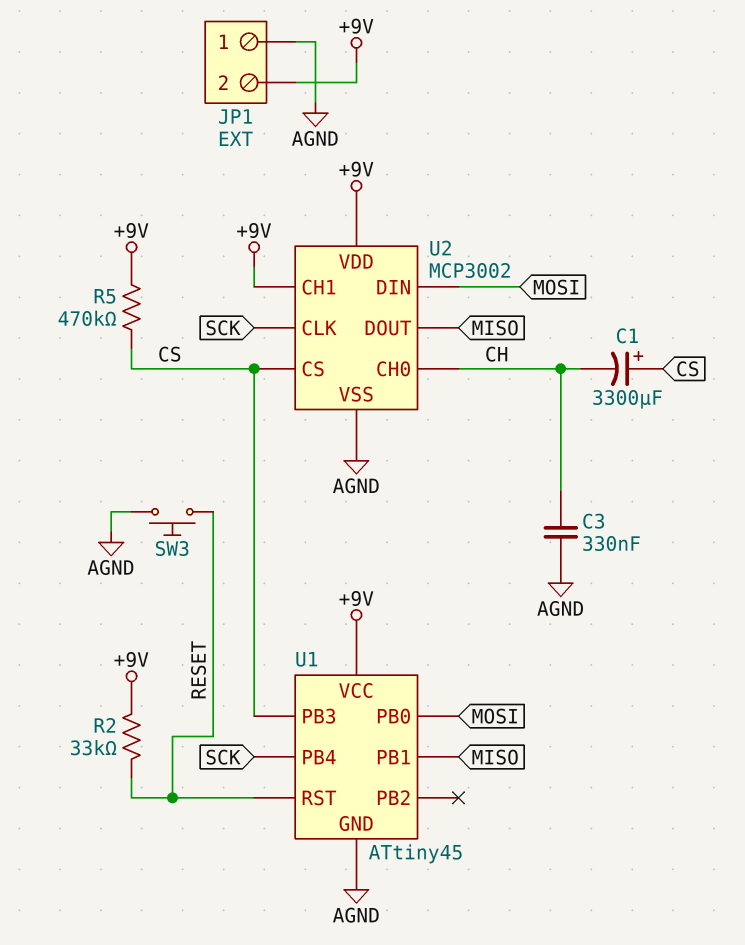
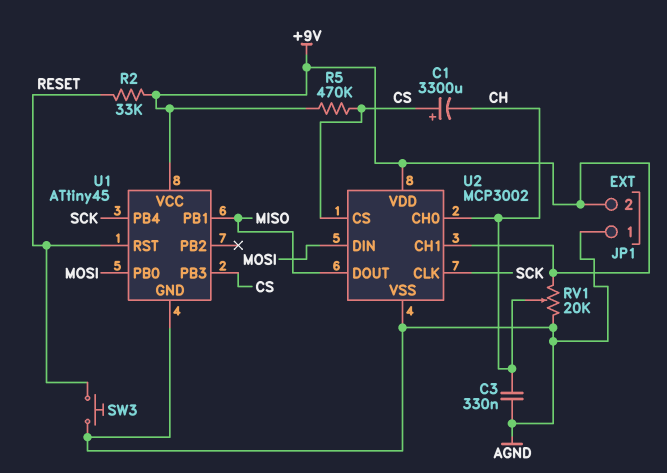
RV1: none -> 20k (+9V, AGND, wiper CH)

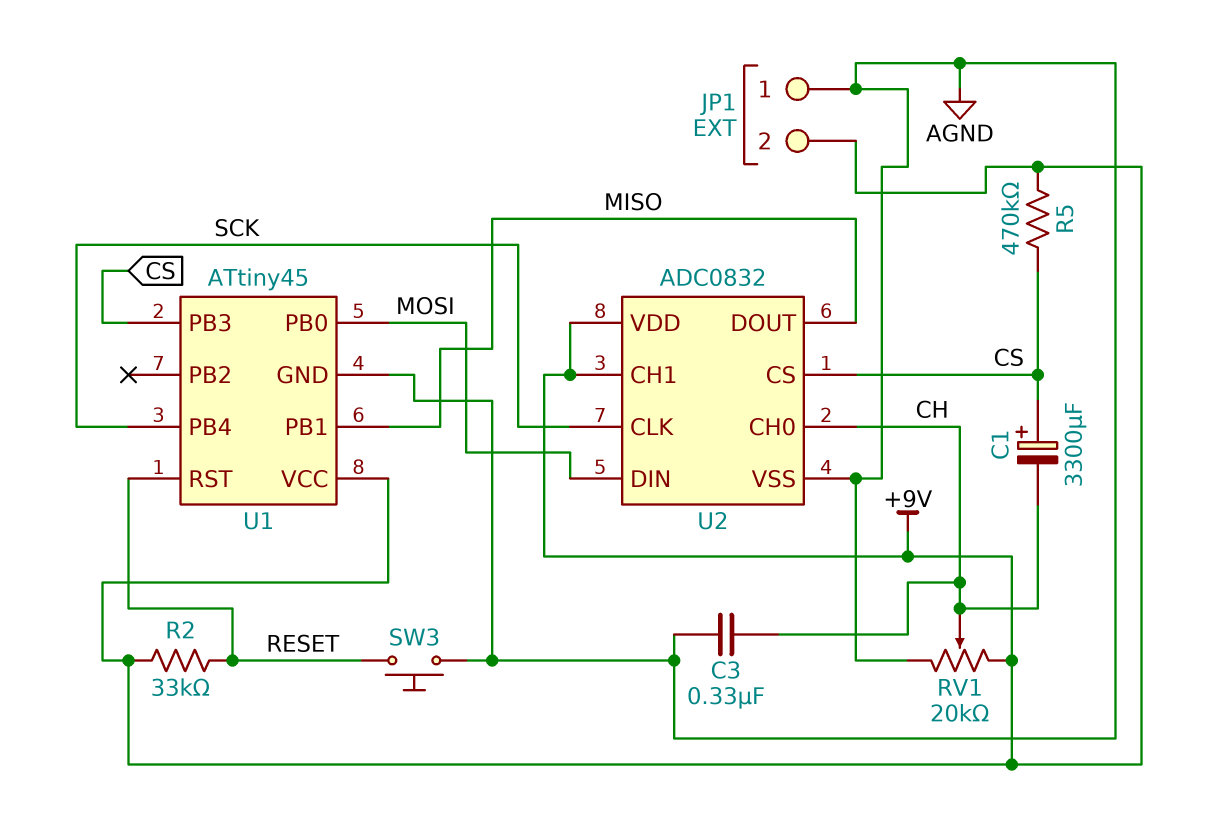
U2: MCP3002 -> ADC0832

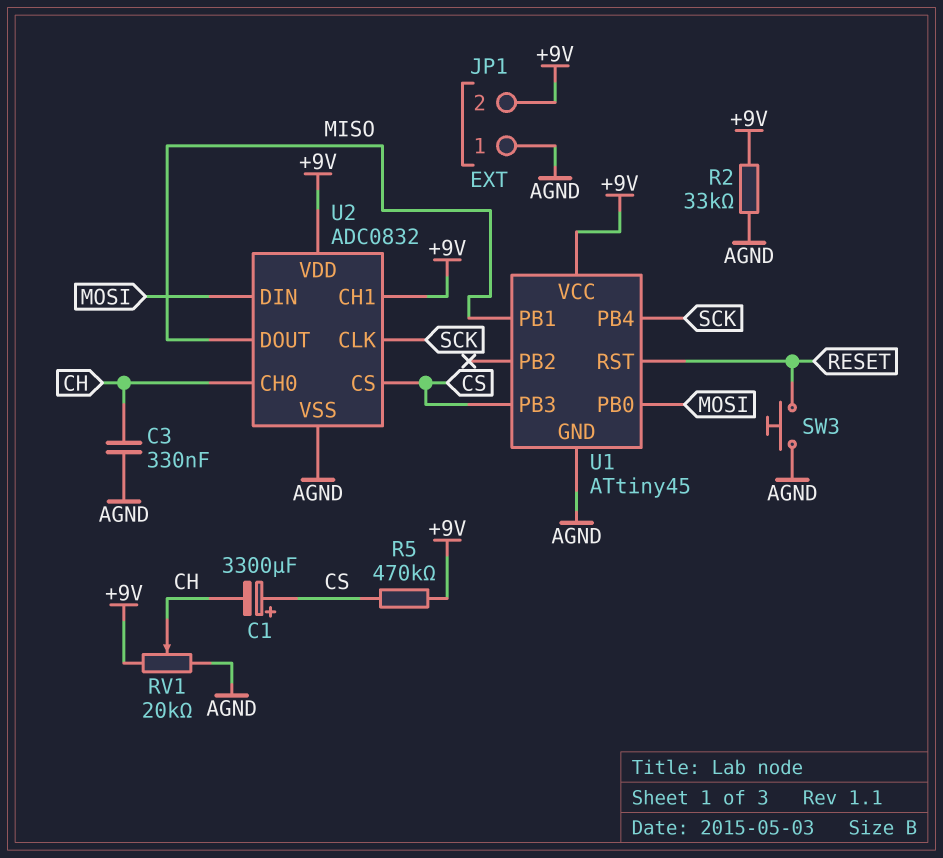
R2: 33k (+9V, RESET) -> 33k (+9V, AGND)

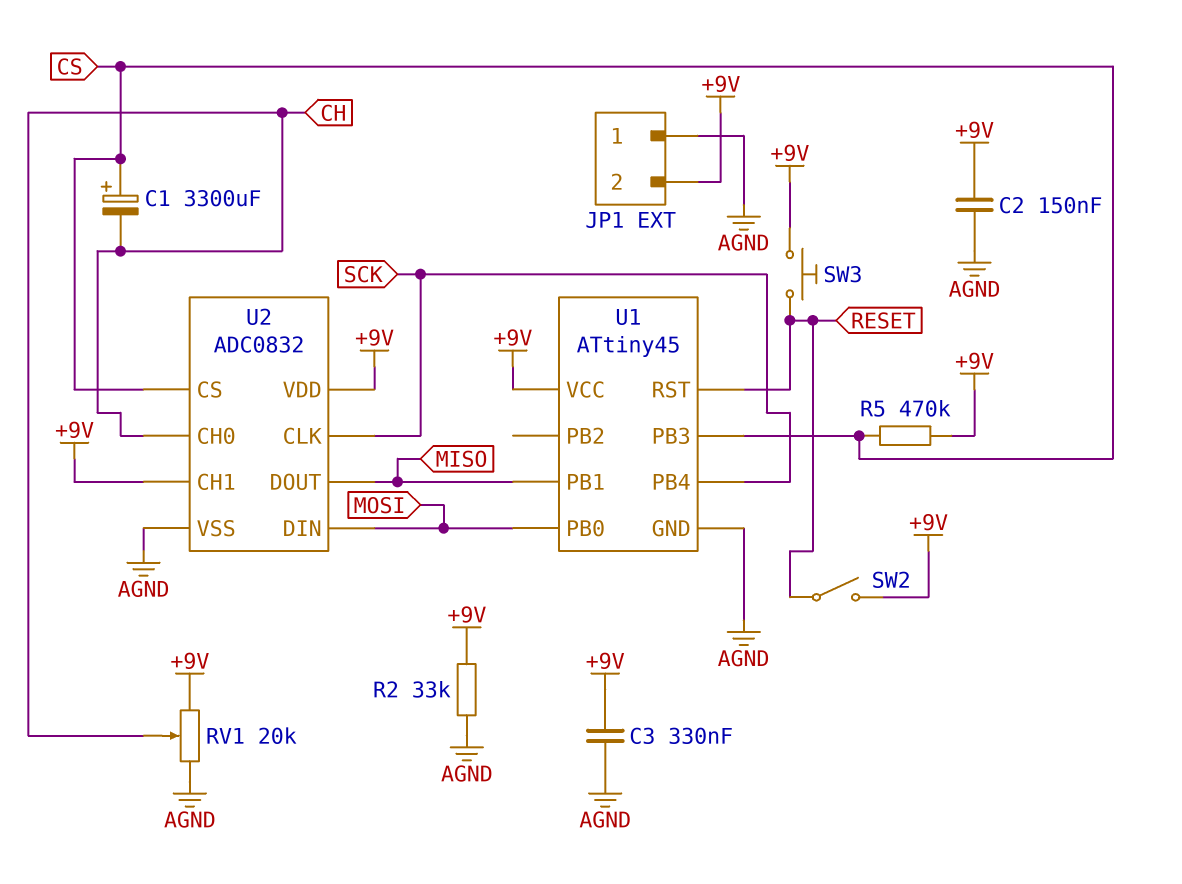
C2: none -> 150nF (+9V, AGND)
C3: 330nF (AGND, CH) -> 330nF (+9V, AGND)
SW2: none -> switch (+9V, RESET)
SW3: button (AGND, RESET) -> button (+9V, RESET)

